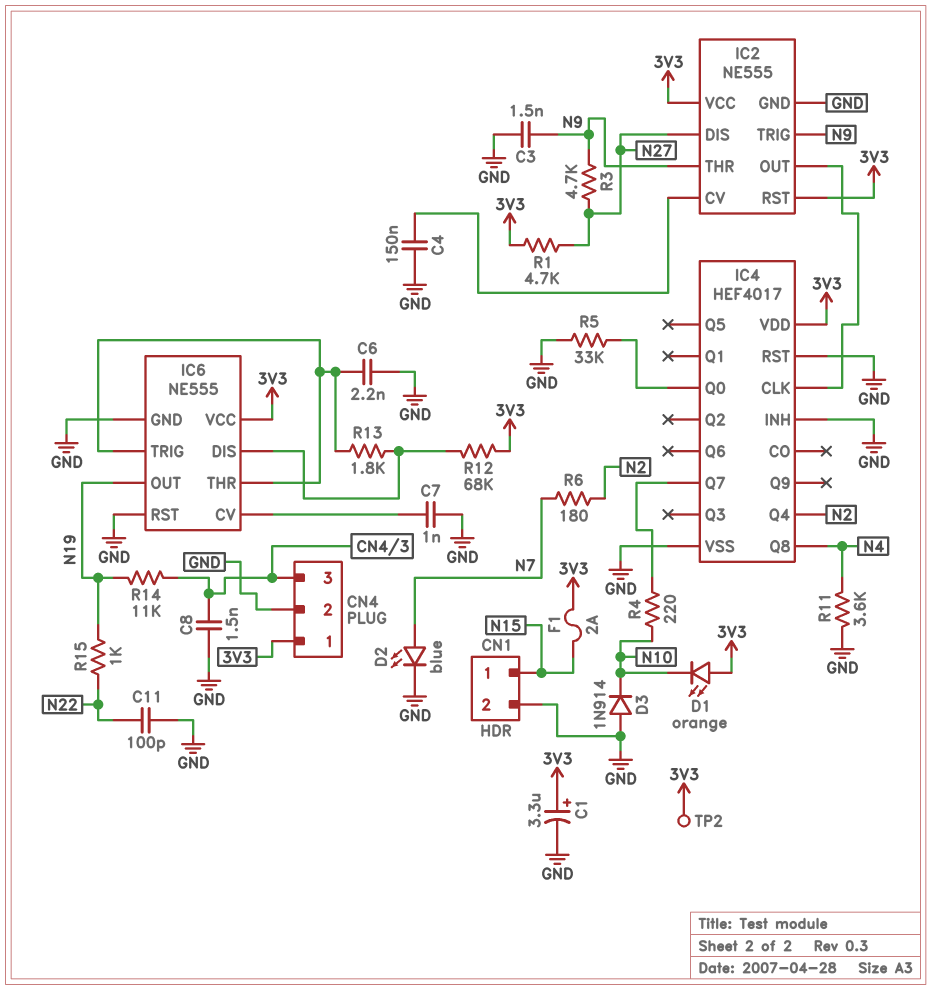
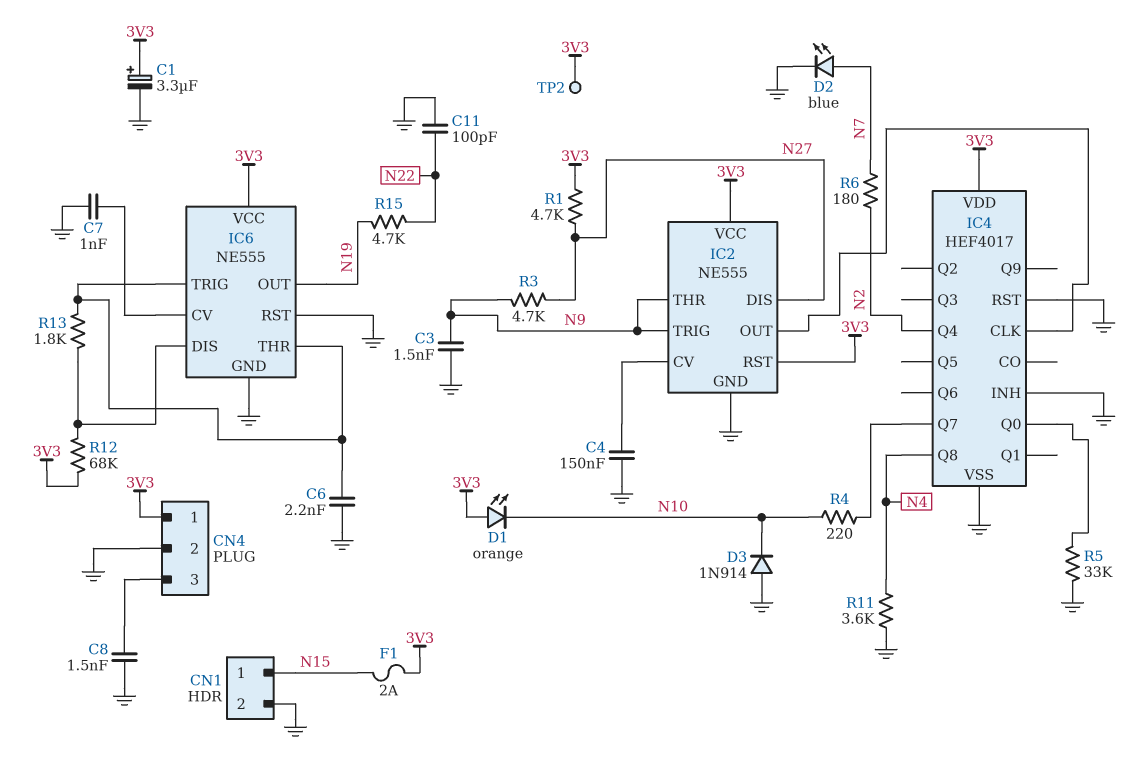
R14: 11k (CN4/3, N19) -> none
R15: 1k (N19, N22) -> 4.7k (N19, N22)

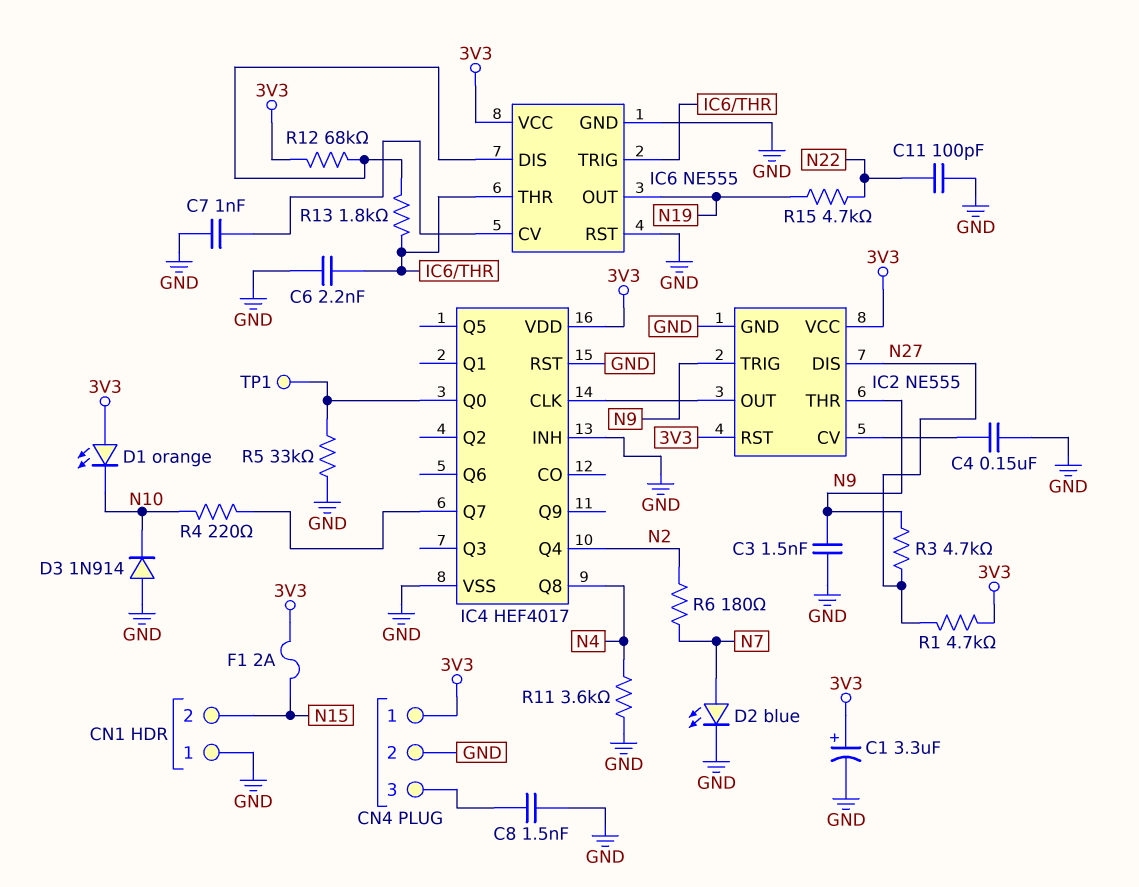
CN1 pin 1: N15 -> GND
CN1 pin 2: GND -> N15
TP1: none -> test point (IC4/Q0)
TP2: test point (3V3) -> none

